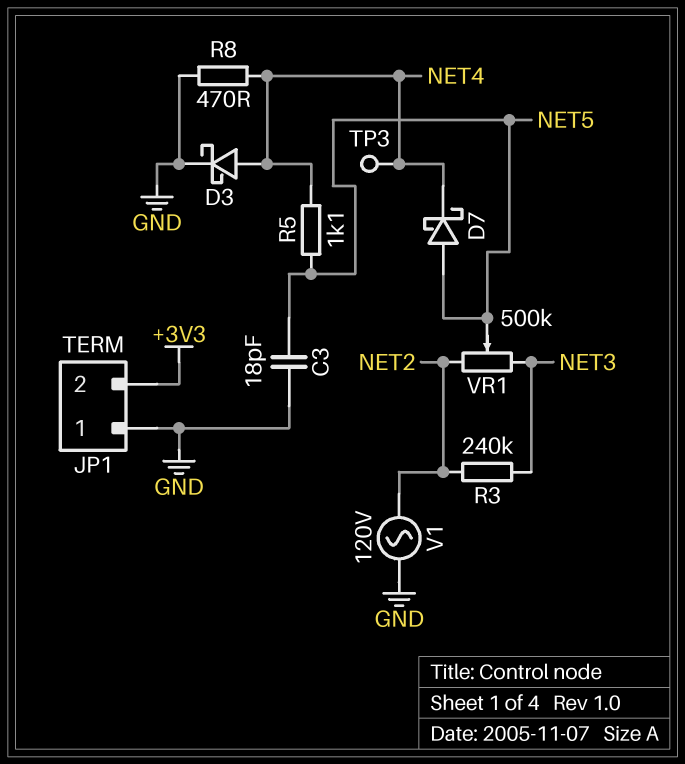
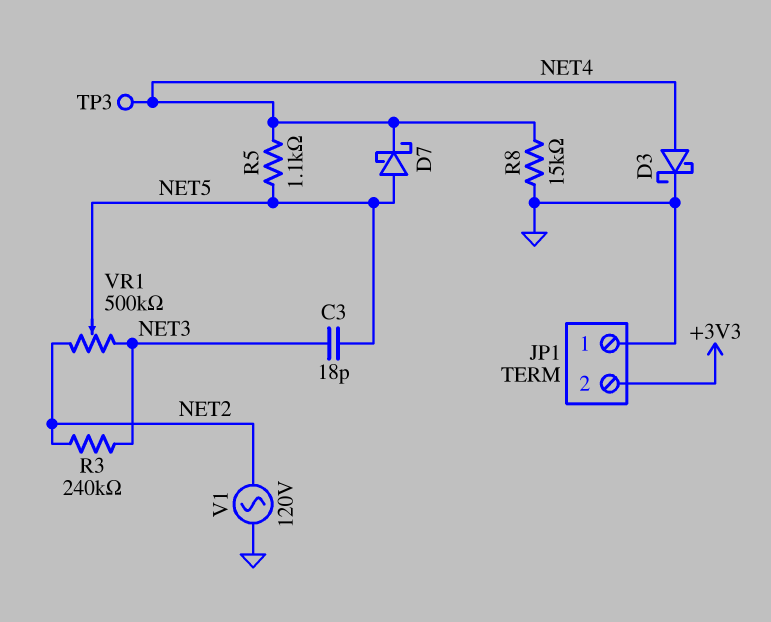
C3: 18pF (GND, NET5) -> 18pF (NET3, NET5)
R8: 470 (GND, NET4) -> 15k (GND, NET4)

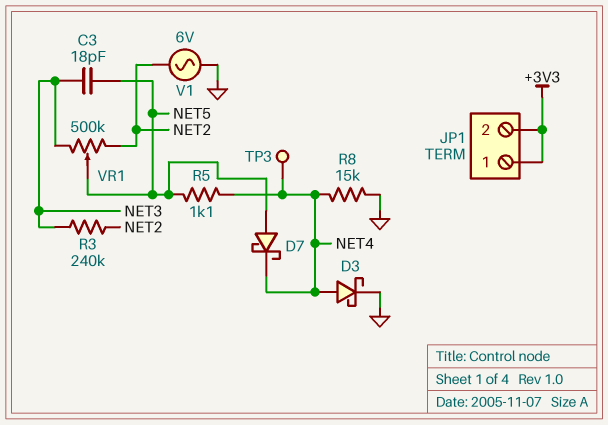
JP1 pin 1: GND -> +3V3
V1: AC 120V (GND, NET2) -> AC 6V (GND, NET2)

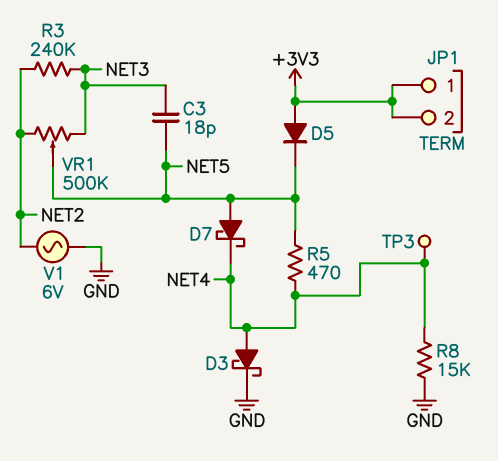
D5: none -> diode (A +3V3, K NET5)
R5: 1.1k (NET4, NET5) -> 470 (NET4, NET5)

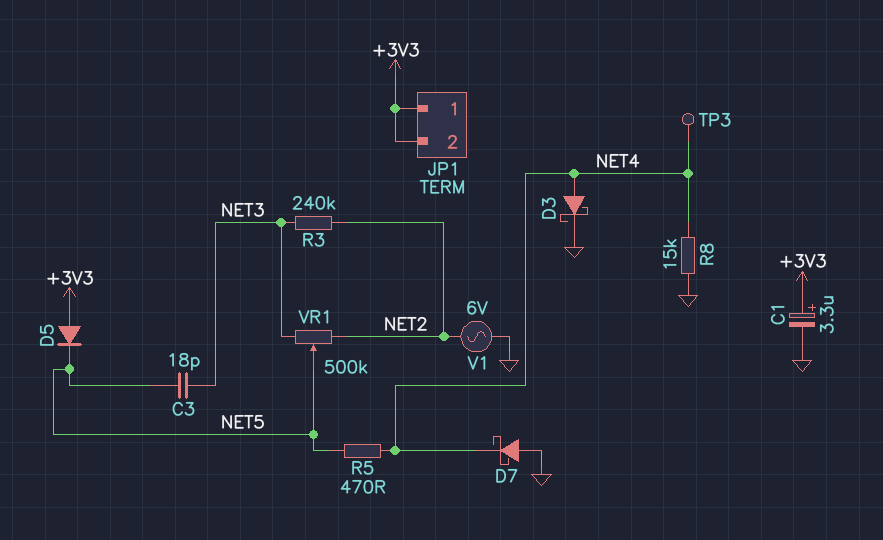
C1: none -> 3.3uF (plus +3V3, minus GND)
D7: schottky (A NET5, K NET4) -> schottky (A GND, K NET4)

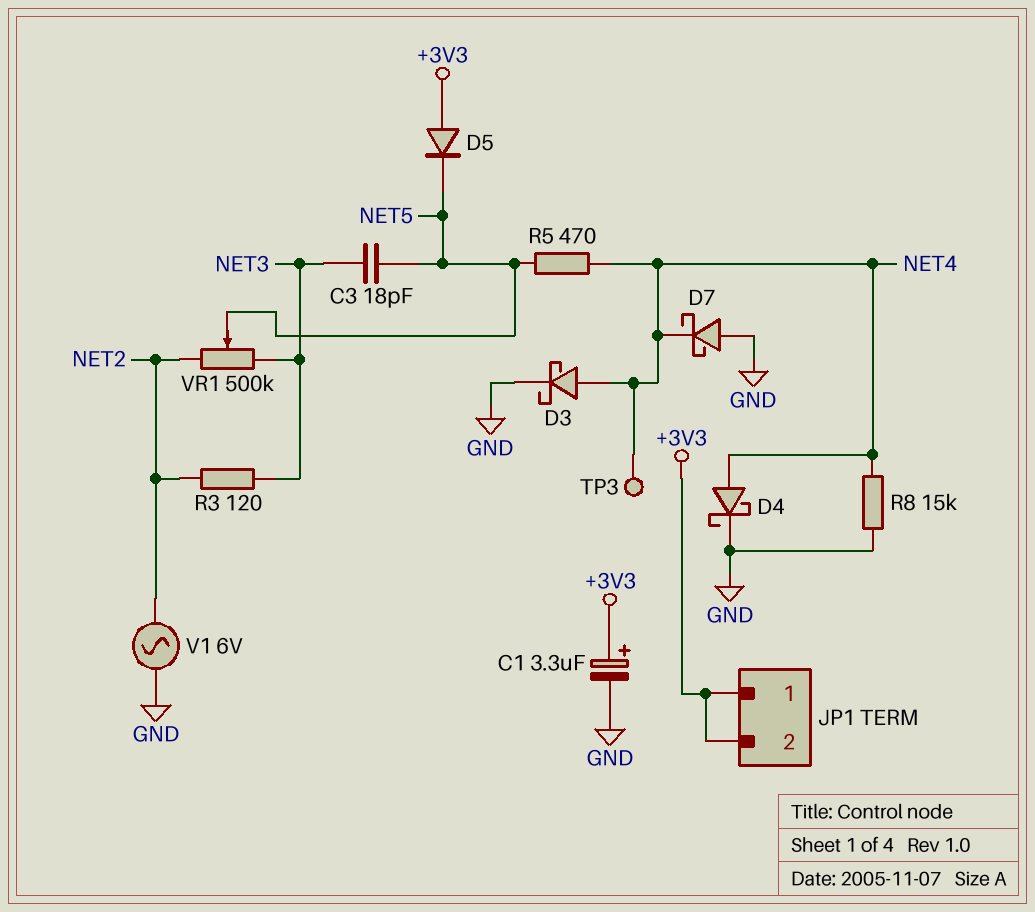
D4: none -> schottky (A NET4, K GND)
R3: 240k (NET2, NET3) -> 120 (NET2, NET3)

